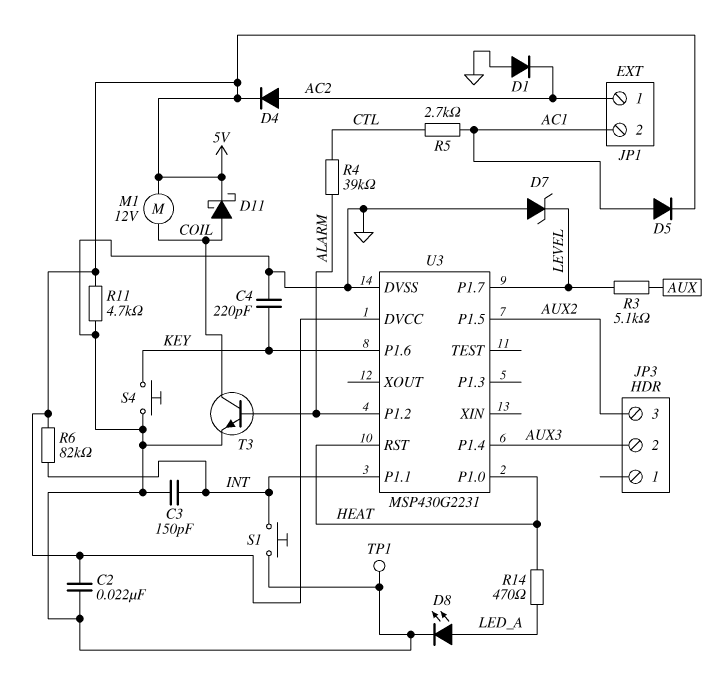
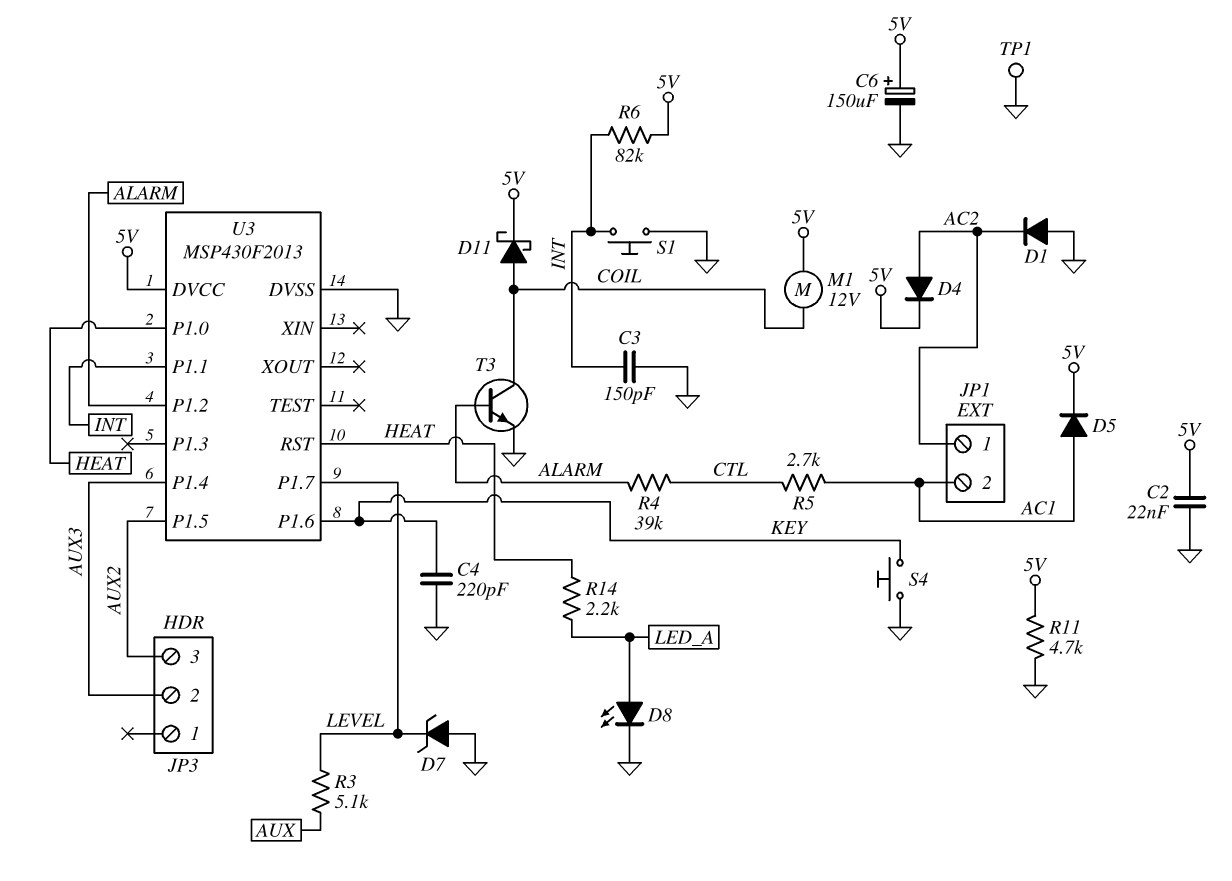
C6: none -> 150uF (plus 5V, minus GND)
R14: 470 (HEAT, LED_A) -> 2.2k (HEAT, LED_A)
U3: MSP430G2231 -> MSP430F2013

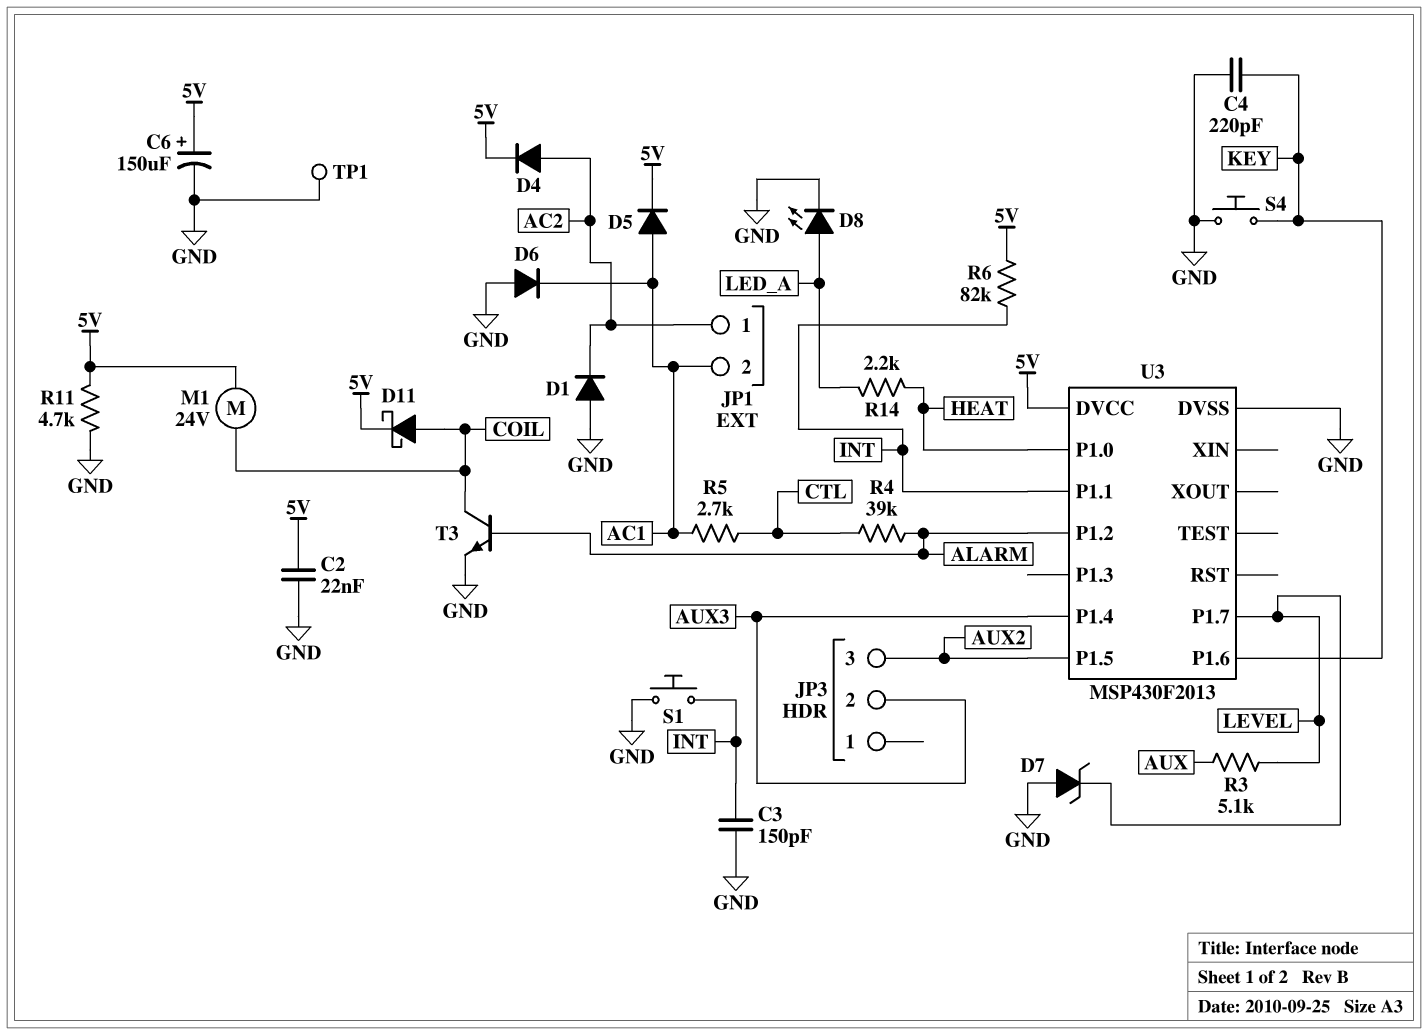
D6: none -> diode (A GND, K AC1)
M1: motor 12V (5V, COIL) -> motor 24V (5V, COIL)
U3 pin RST: HEAT -> none

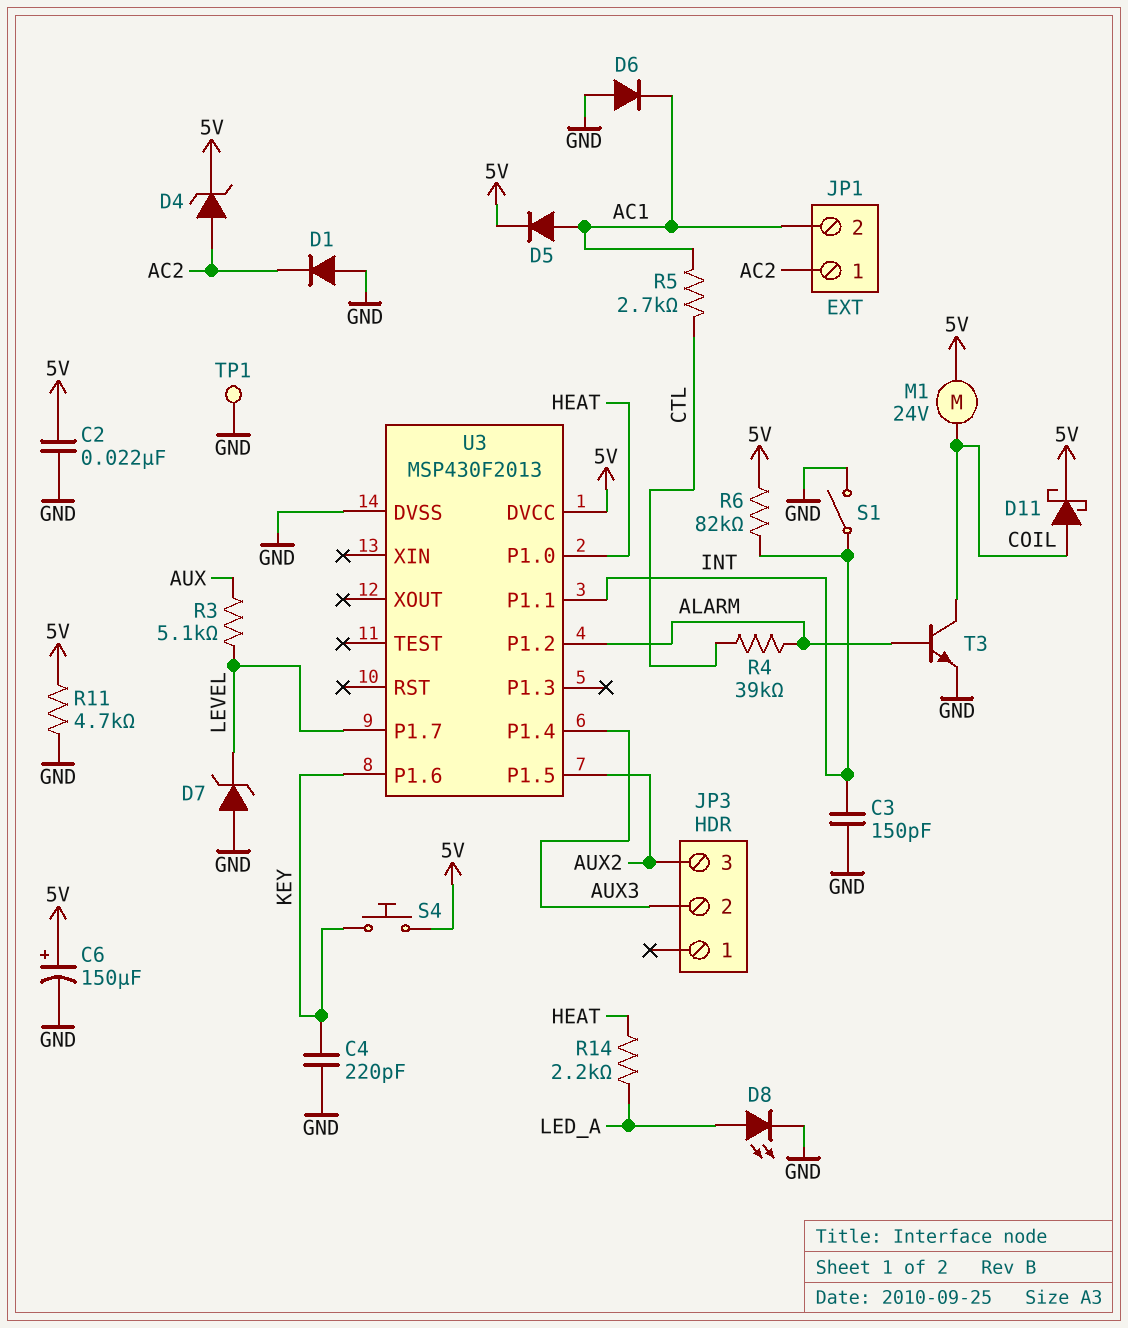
D4: diode (A AC2, K 5V) -> zener (A AC2, K 5V)
S1: button (GND, INT) -> switch (GND, INT)
S4: button (GND, KEY) -> button (5V, KEY)

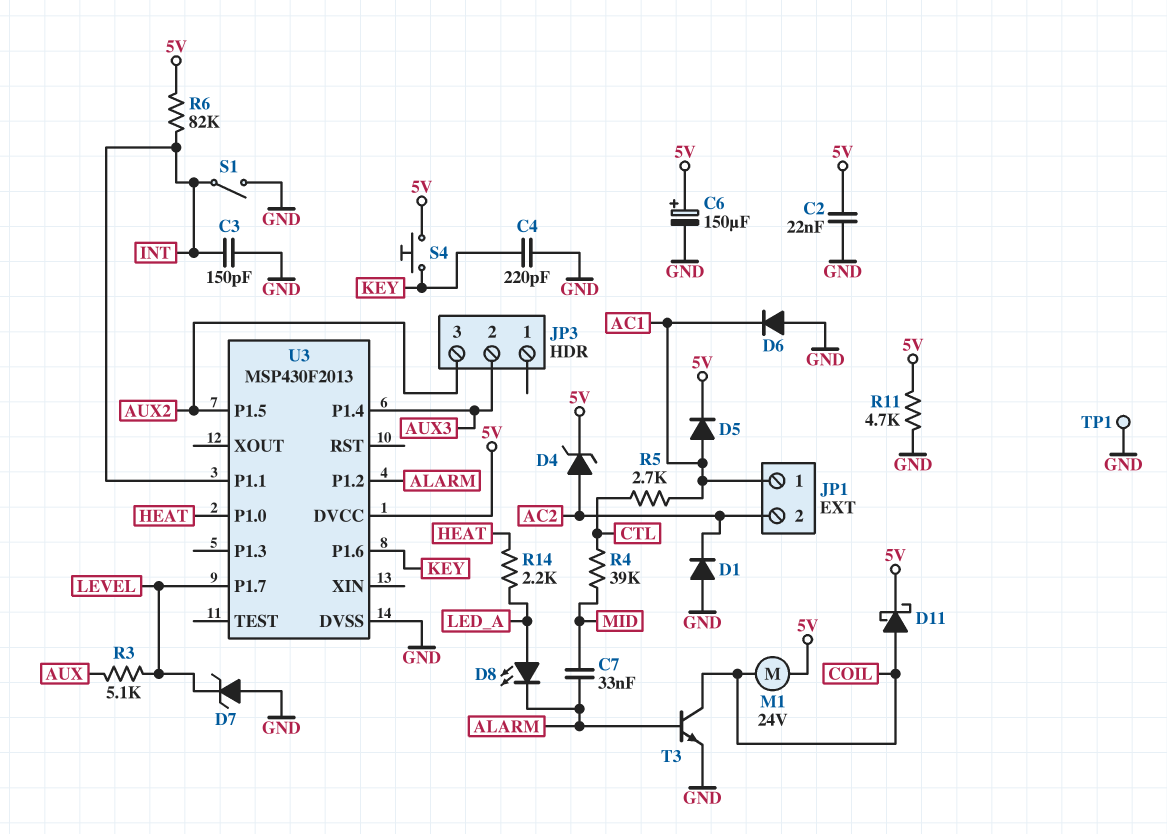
C7: none -> 33nF (ALARM, MID)
D8: LED (A LED_A, K GND) -> LED (A LED_A, K ALARM)
JP1 pin 1: AC2 -> AC1
JP1 pin 2: AC1 -> AC2
R4: 39k (ALARM, CTL) -> 39k (CTL, MID)

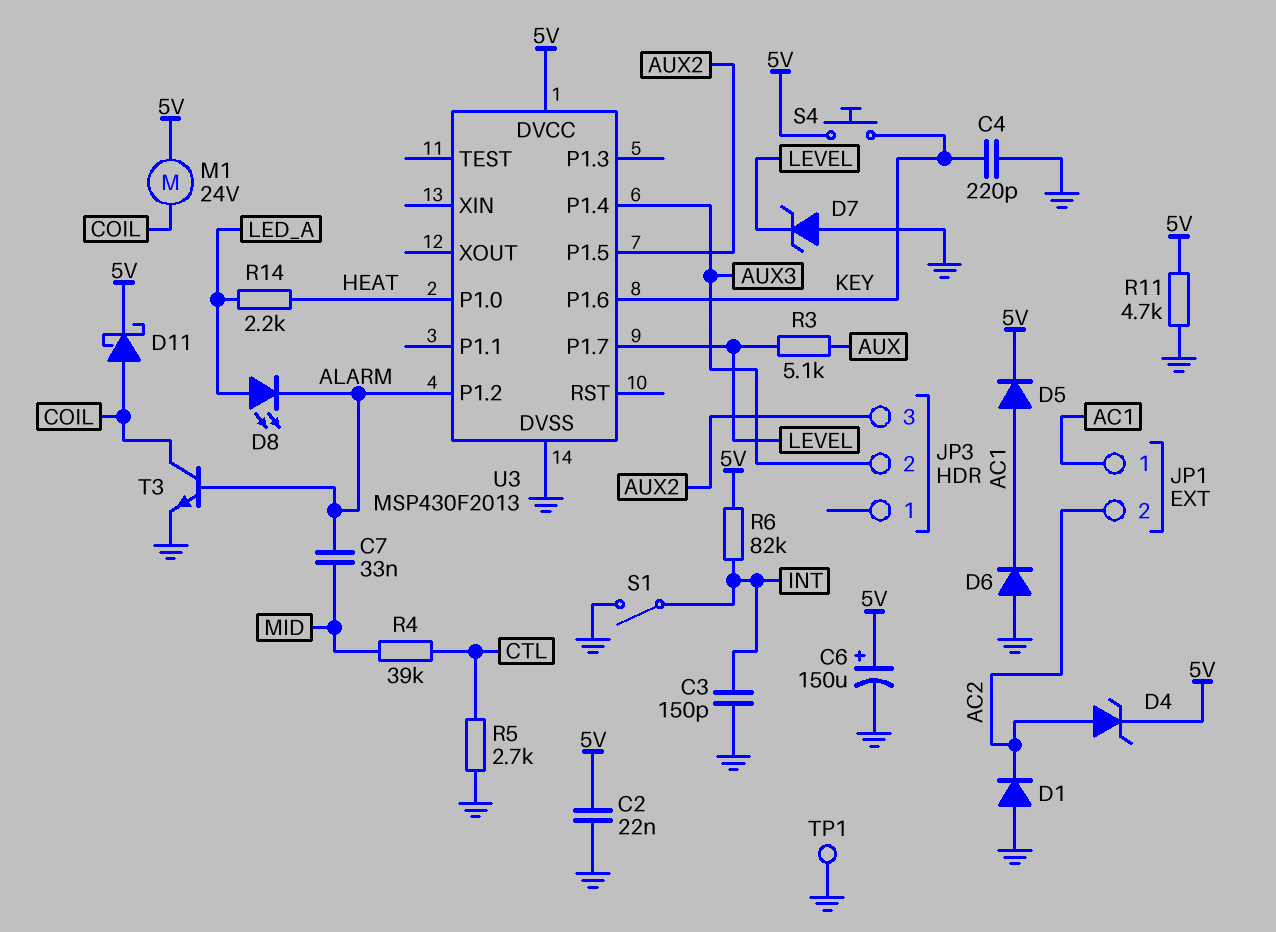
R5: 2.7k (AC1, CTL) -> 2.7k (CTL, GND)
U3 pin P1.1: INT -> none

